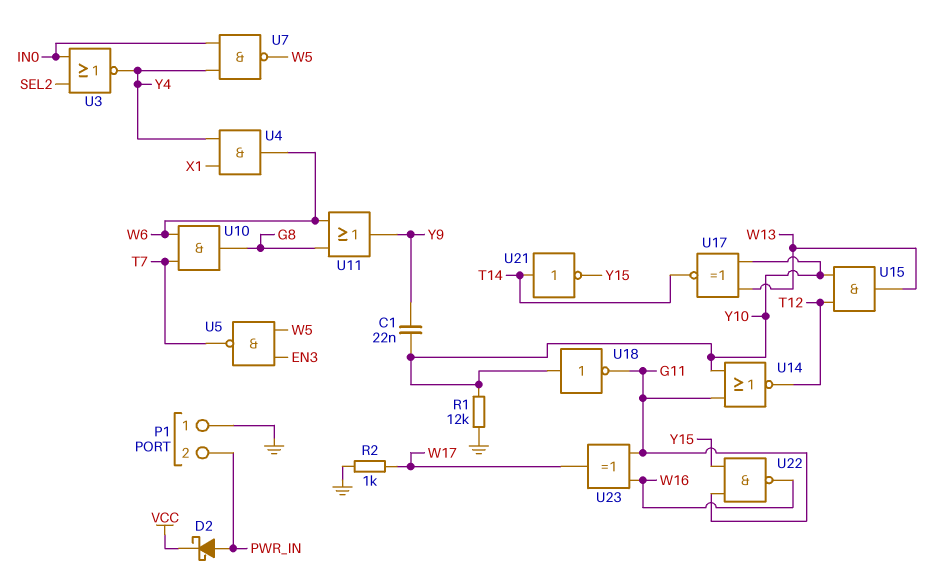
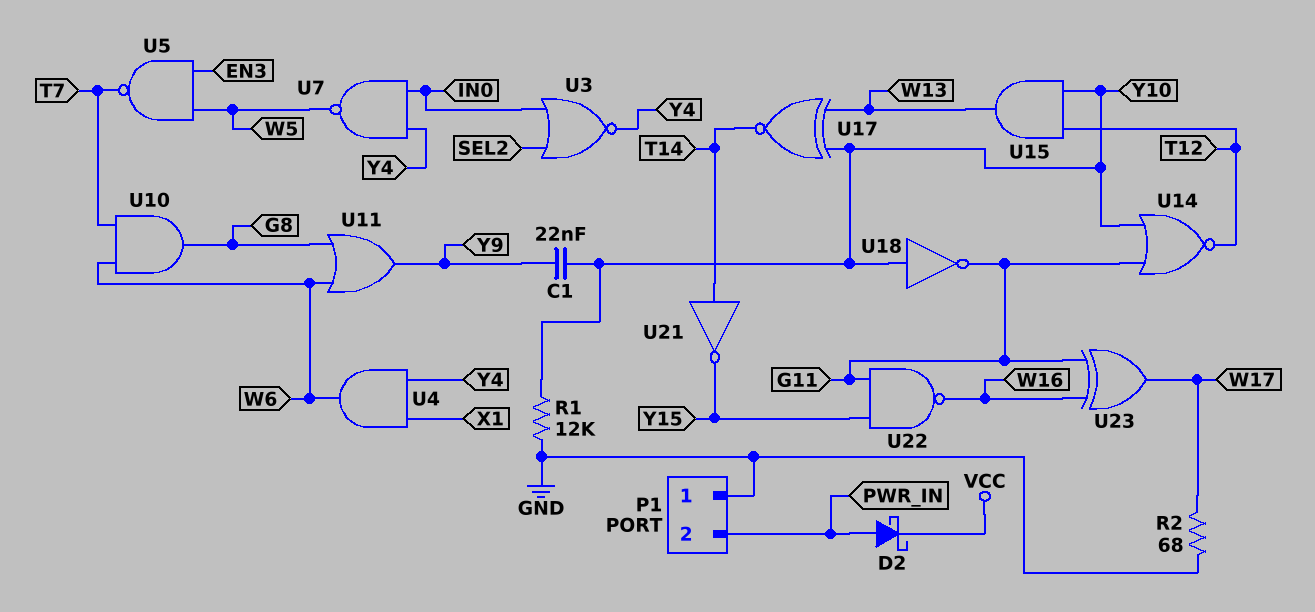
R2: 1k (GND, W17) -> 68 (GND, W17)

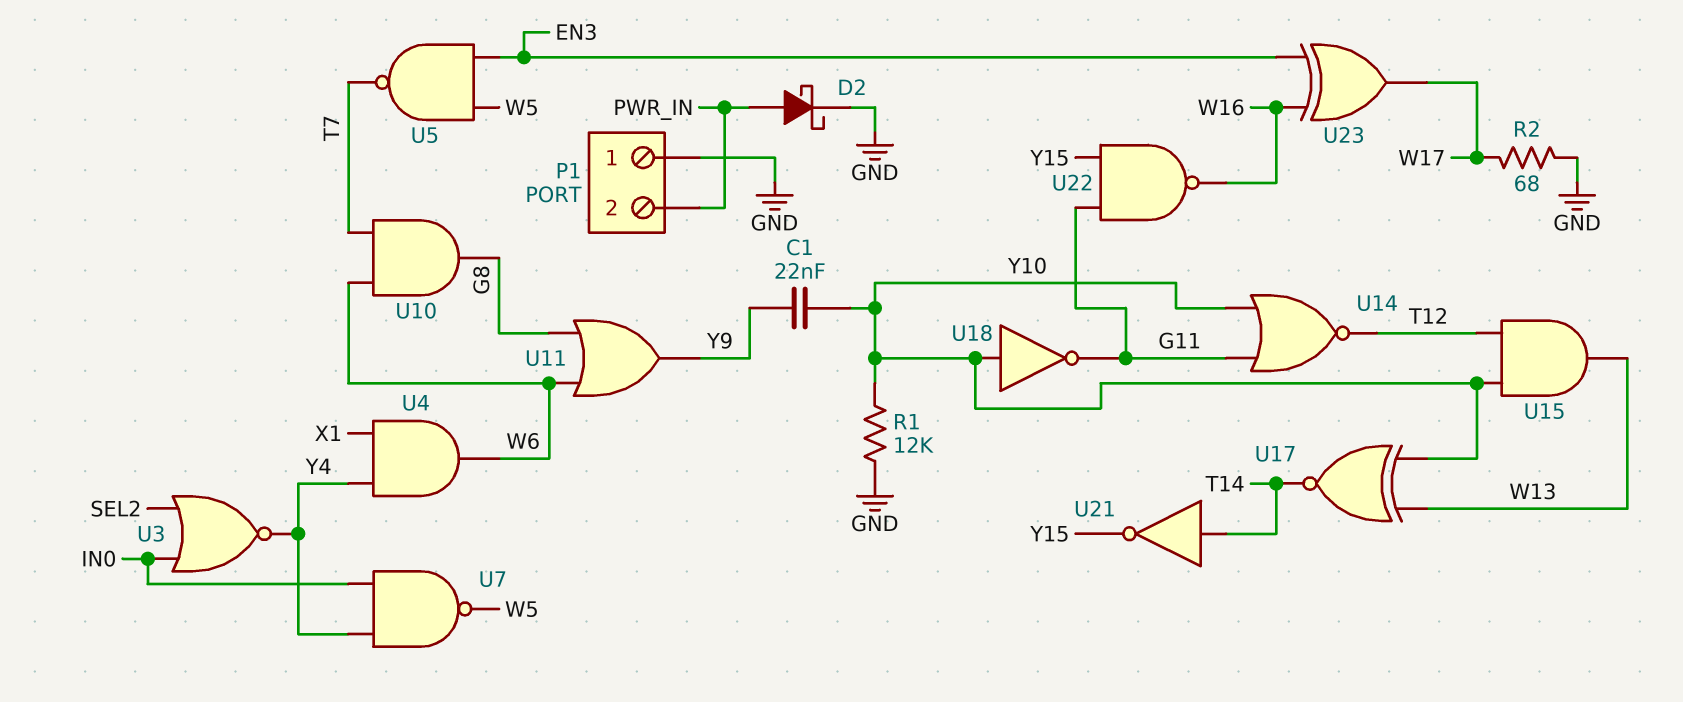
D2: schottky (A PWR_IN, K VCC) -> schottky (A PWR_IN, K GND)
U23: XOR (in G11, in W16, out W17) -> XOR (in EN3, in W16, out W17)

